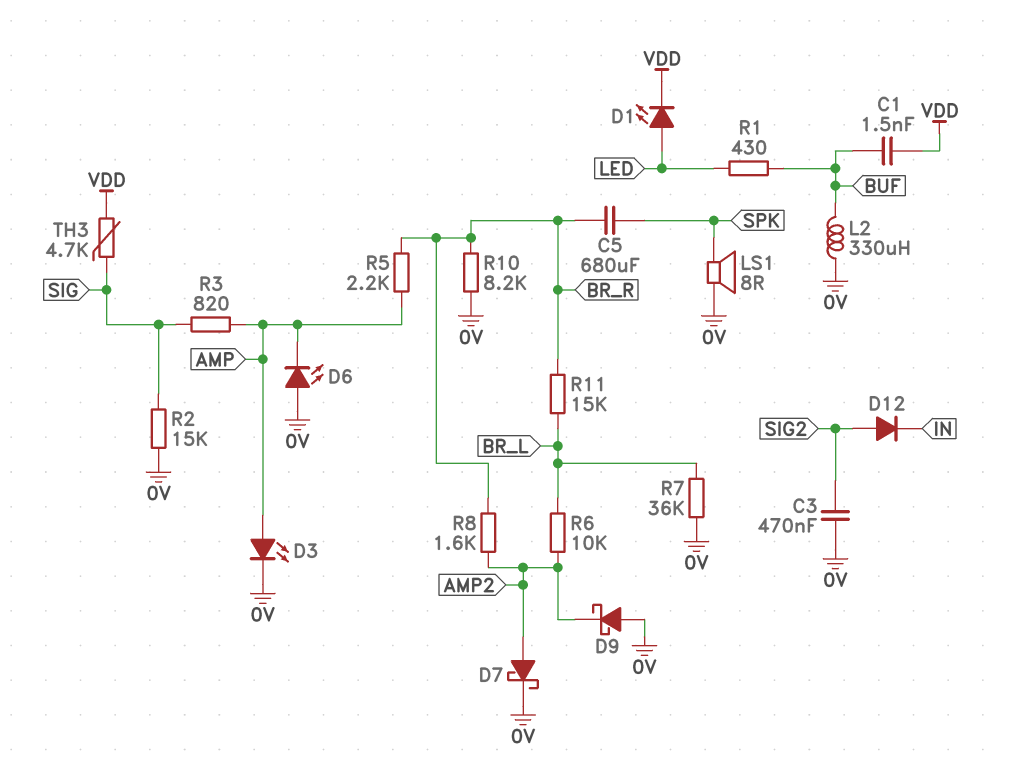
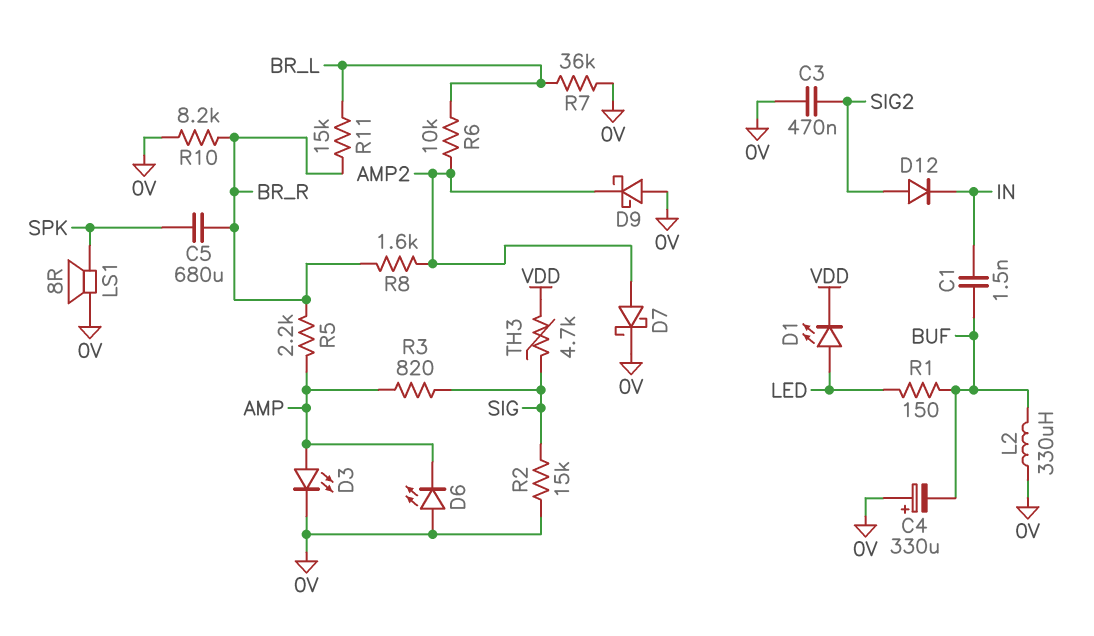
C1: 1.5nF (BUF, VDD) -> 1.5nF (BUF, IN)
C4: none -> 330uF (plus 0V, minus BUF)
R1: 430 (BUF, LED) -> 150 (BUF, LED)

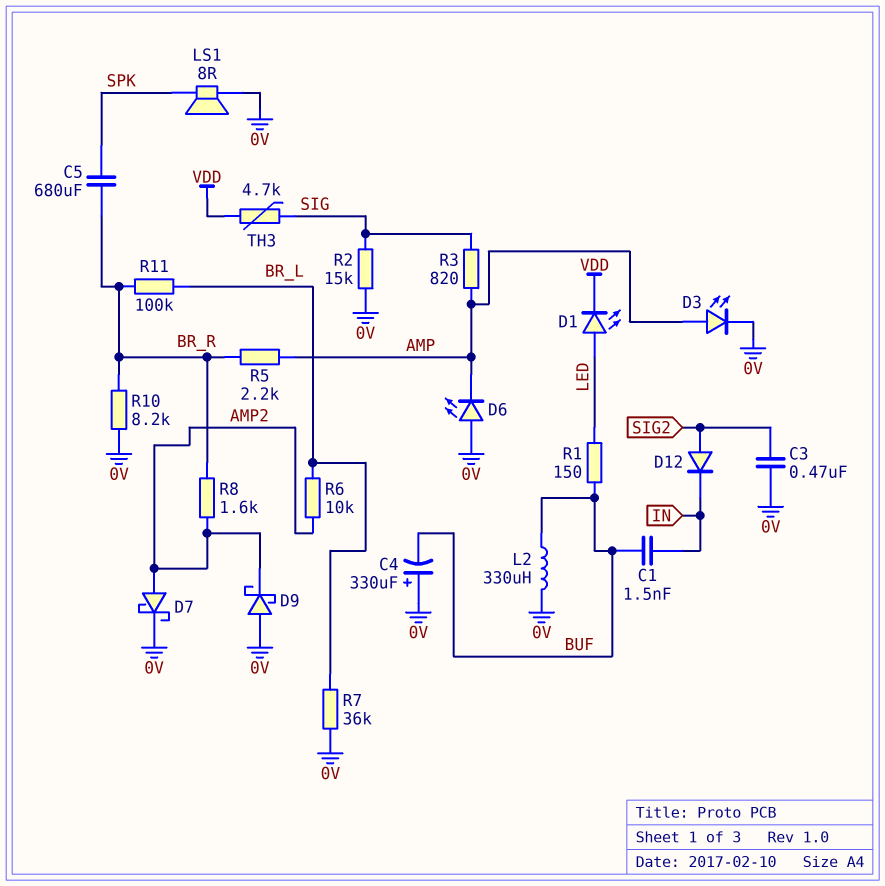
R11: 15k (BR_L, BR_R) -> 100k (BR_L, BR_R)

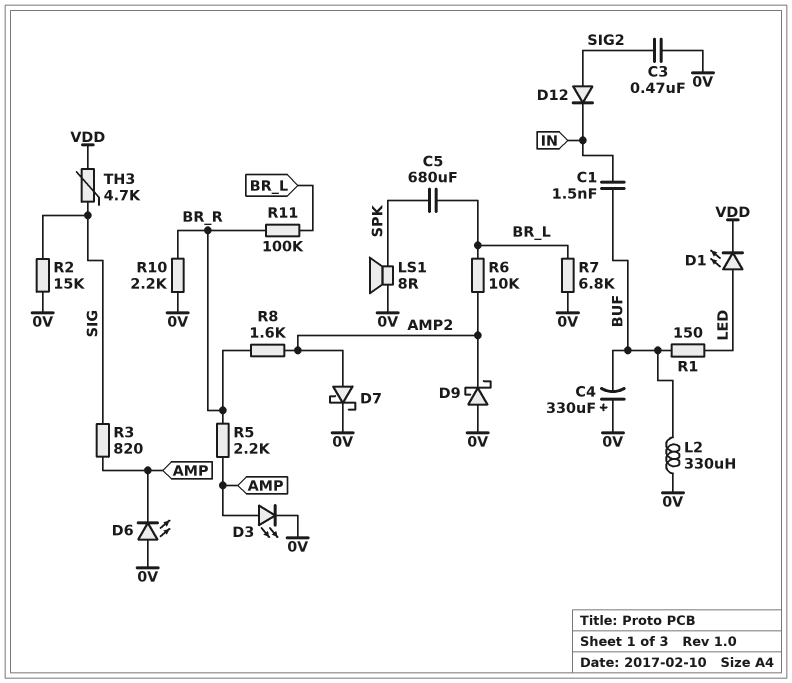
C5: 680uF (BR_R, SPK) -> 680uF (BR_L, SPK)
R7: 36k (0V, BR_L) -> 6.8k (0V, BR_L)
R10: 8.2k (0V, BR_R) -> 2.2k (0V, BR_R)

